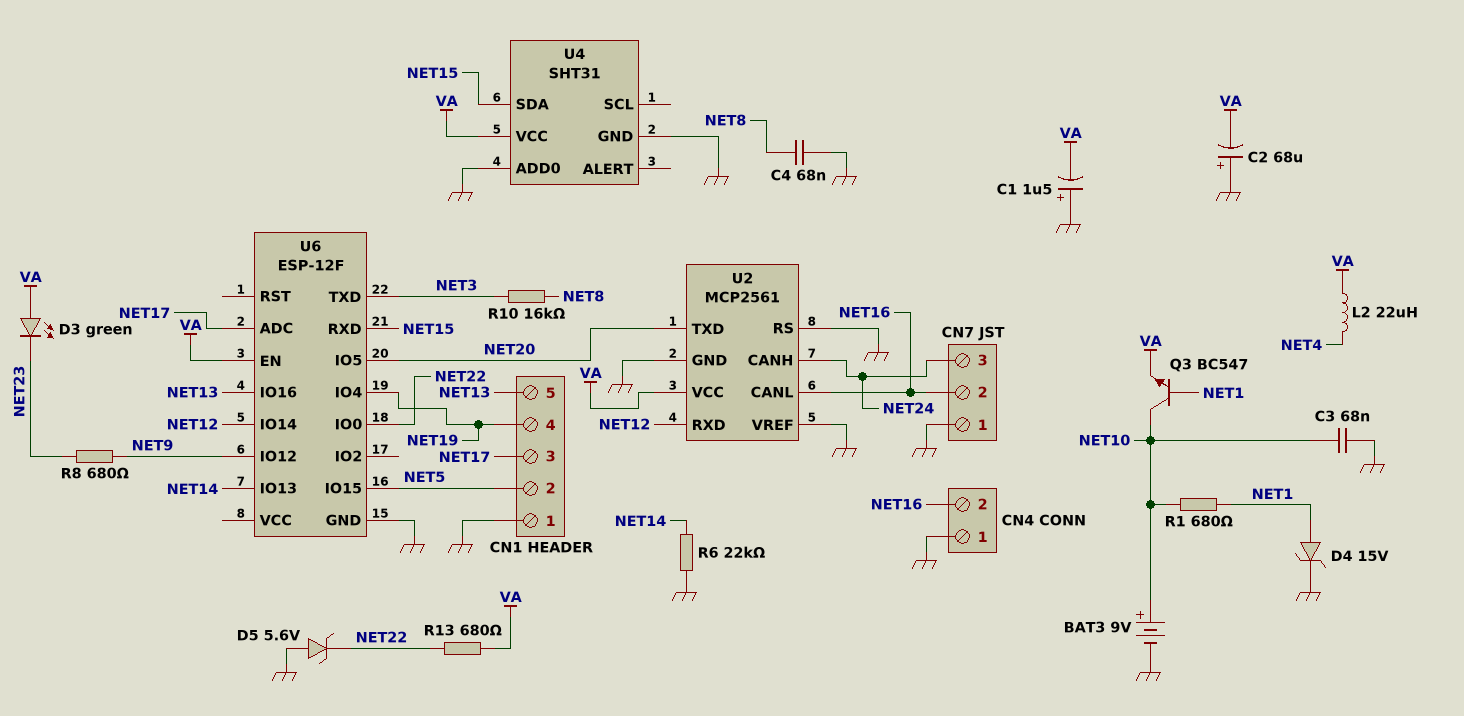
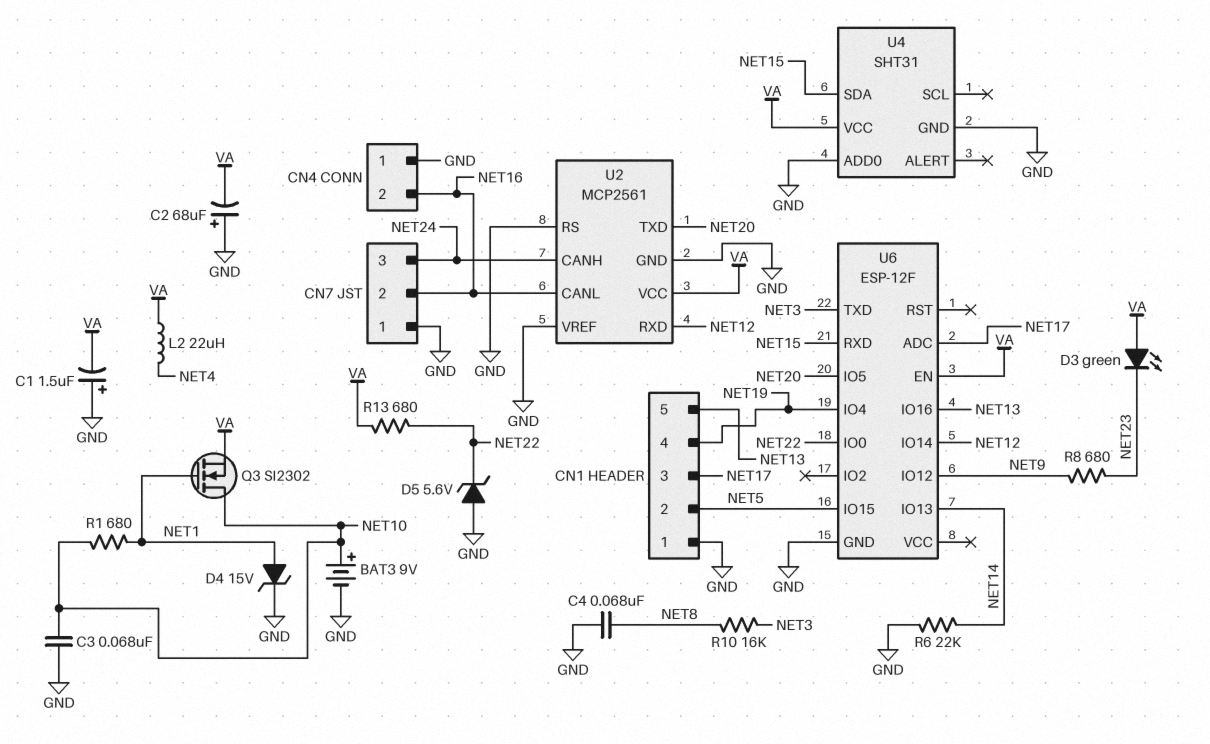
Q3: NPN BC547 (B NET1, C NET10, E VA) -> NMOS SI2302 (G NET1, D NET10, S VA)

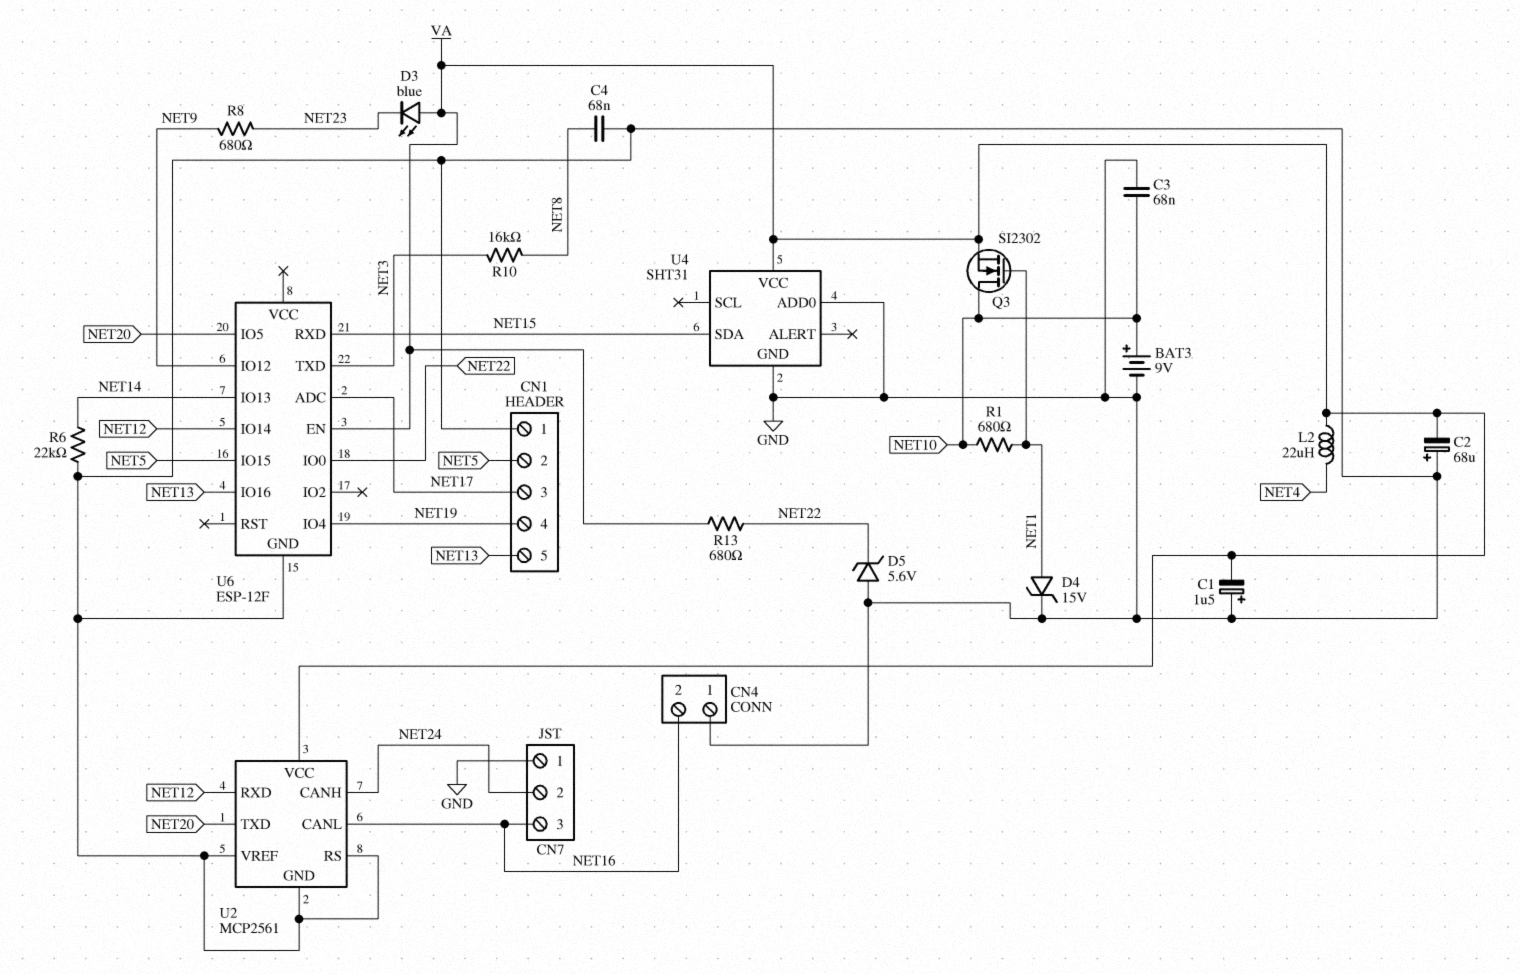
CN7 pin 2: NET16 -> NET24
CN7 pin 3: NET24 -> NET16
D3: LED green (A VA, K NET23) -> LED blue (A VA, K NET23)

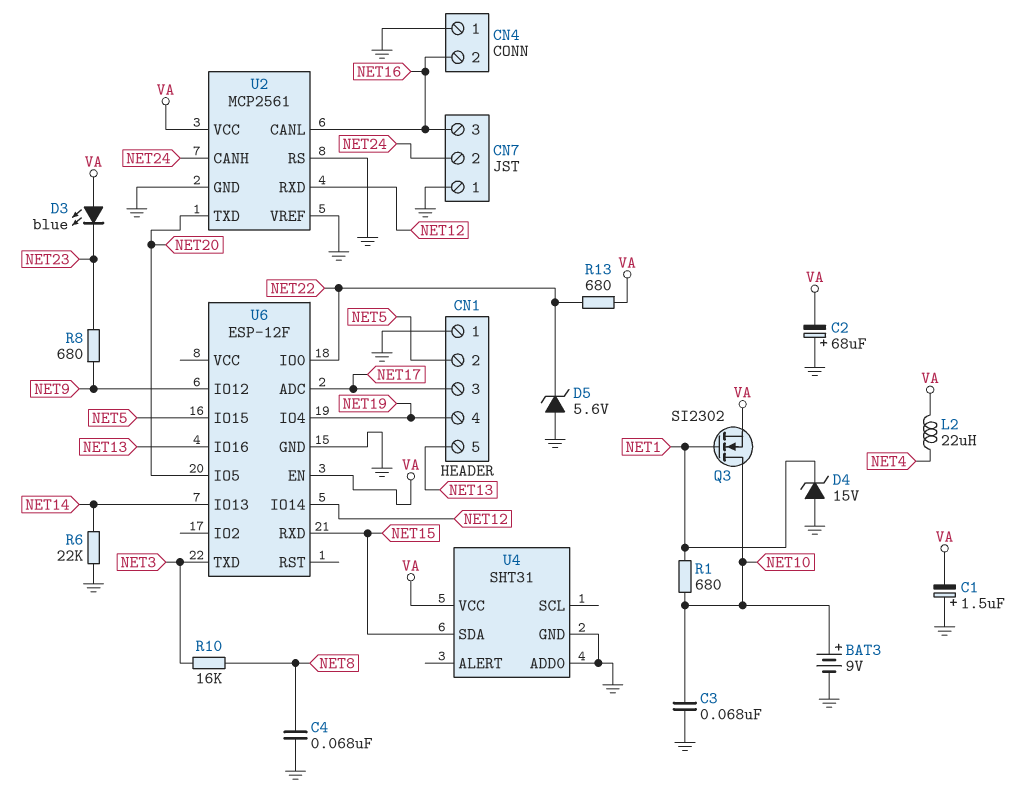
D4: zener 15V (A NET1, K GND) -> zener 15V (A GND, K NET1)

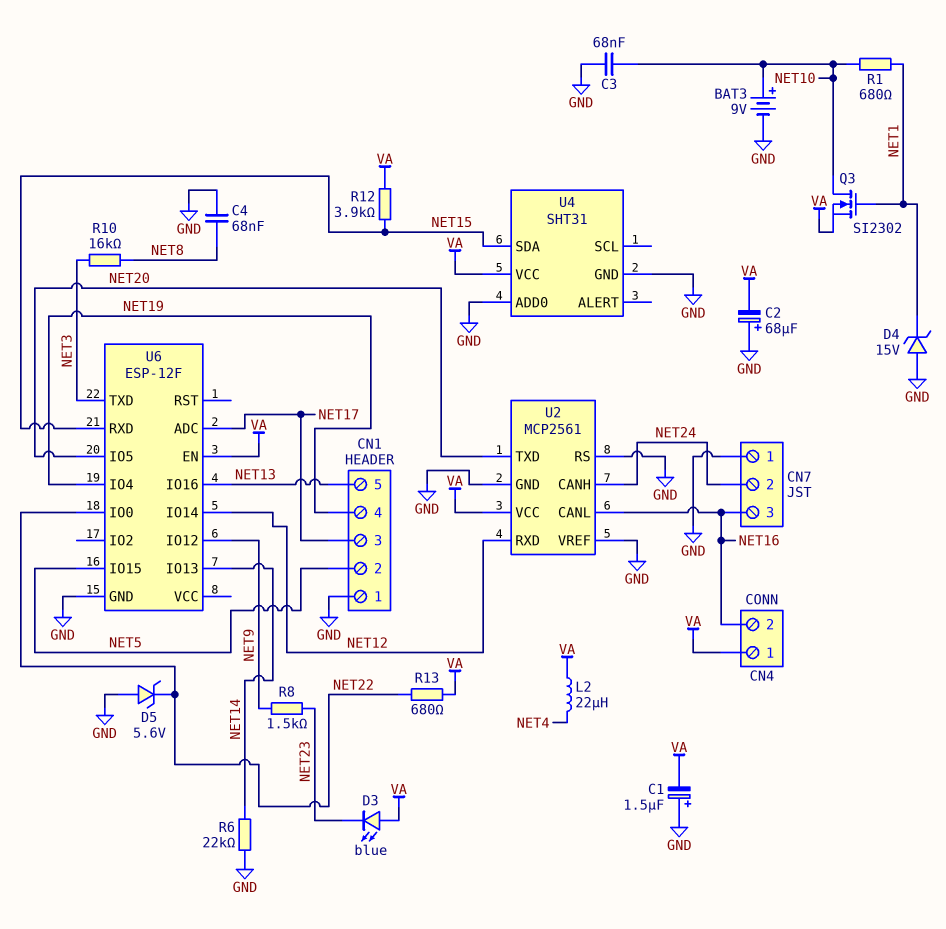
CN4 pin 1: GND -> VA
R8: 680 (NET9, NET23) -> 1.5k (NET9, NET23)
R12: none -> 3.9k (NET15, VA)

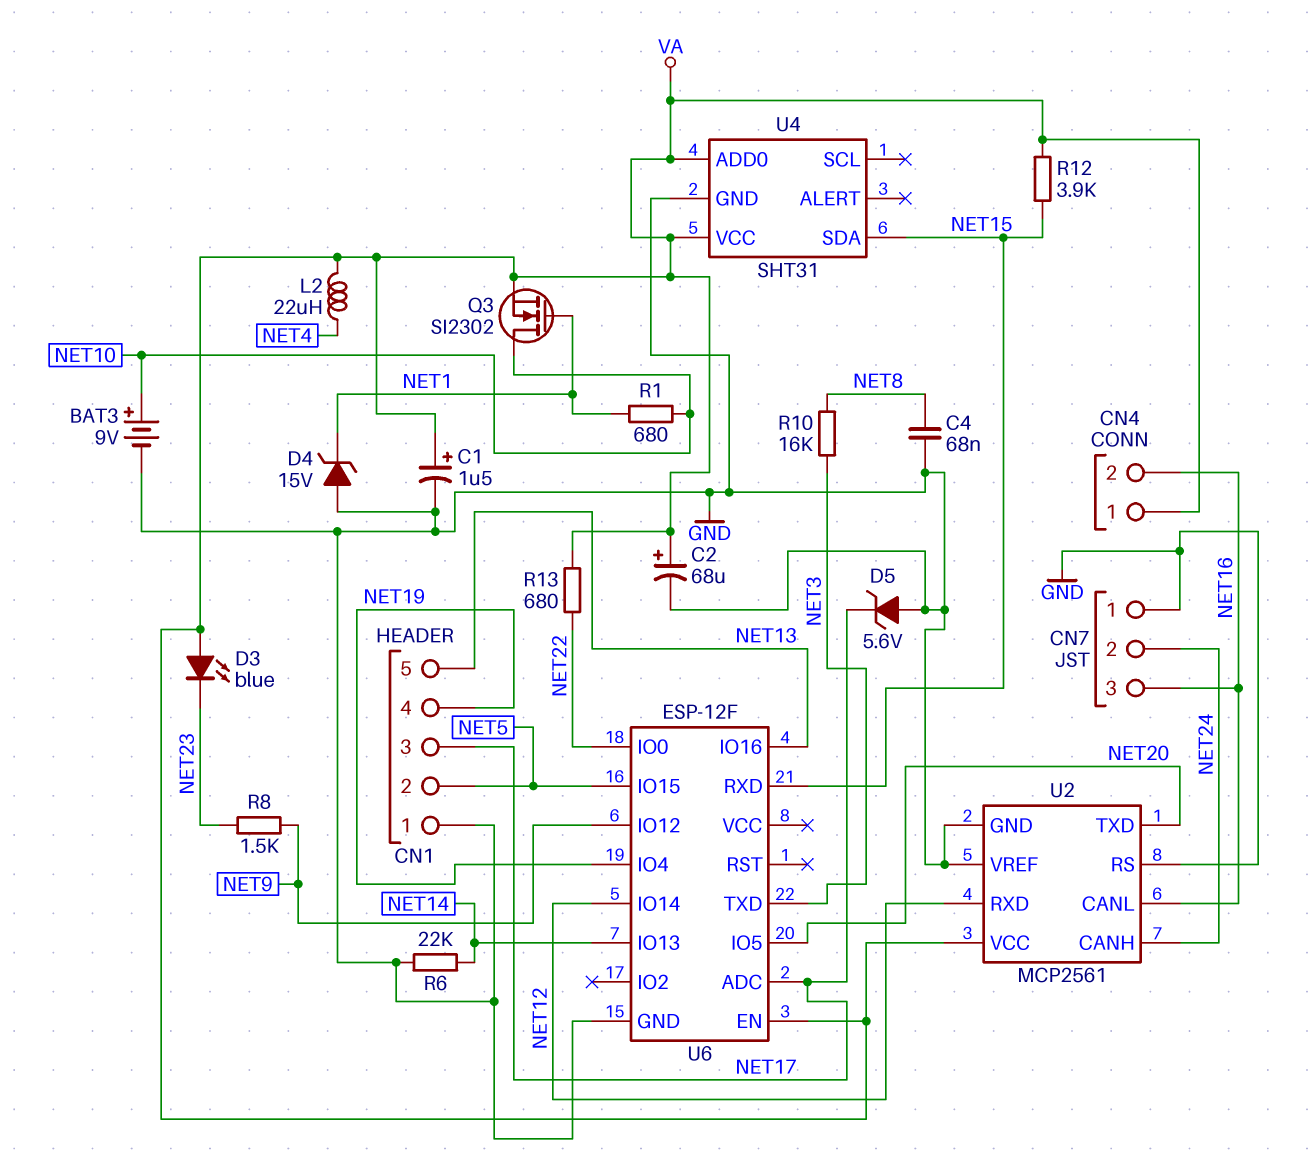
C1: 1.5uF (plus GND, minus VA) -> 1.5uF (plus VA, minus GND)
C2: 68uF (plus GND, minus VA) -> 68uF (plus VA, minus GND)
C3: 68nF (GND, NET10) -> none
D5: zener 5.6V (A GND, K NET22) -> zener 5.6V (A GND, K NET17)
U4 pin ADD0: GND -> VA

